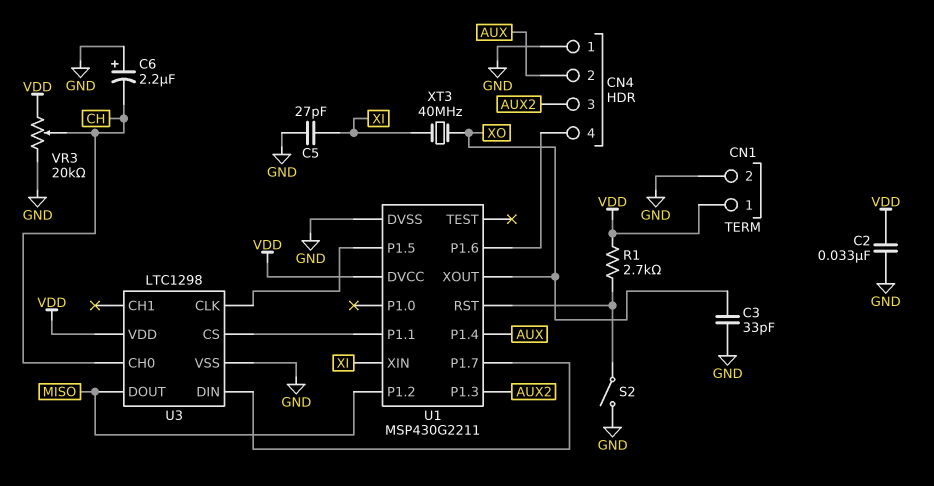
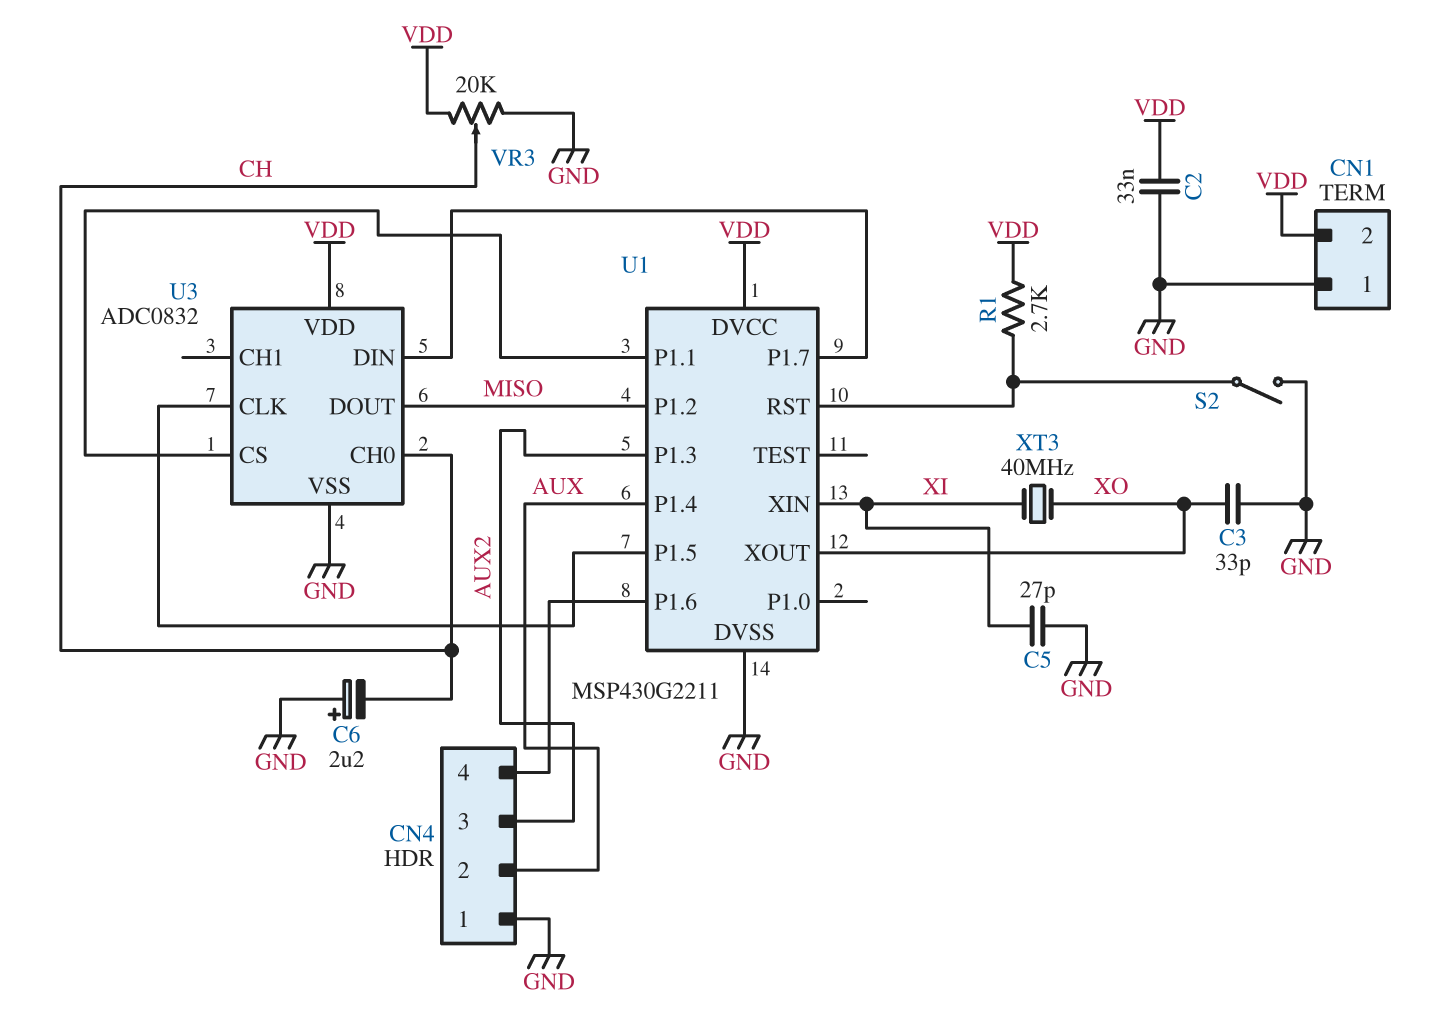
CN1 pin 1: VDD -> GND
CN1 pin 2: GND -> VDD
U3: LTC1298 -> ADC0832

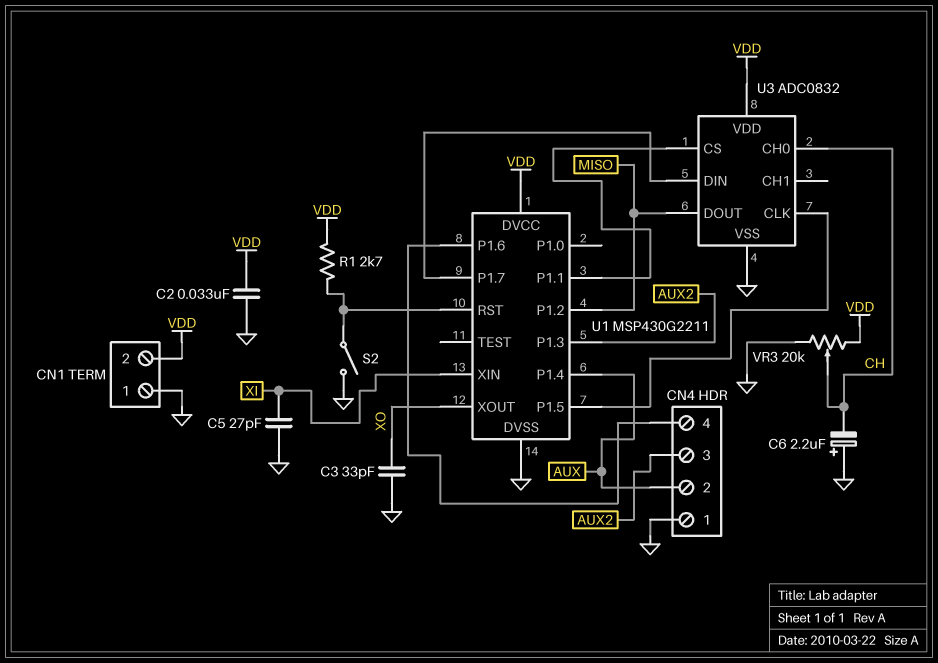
XT3: 40MHz (XI, XO) -> none

